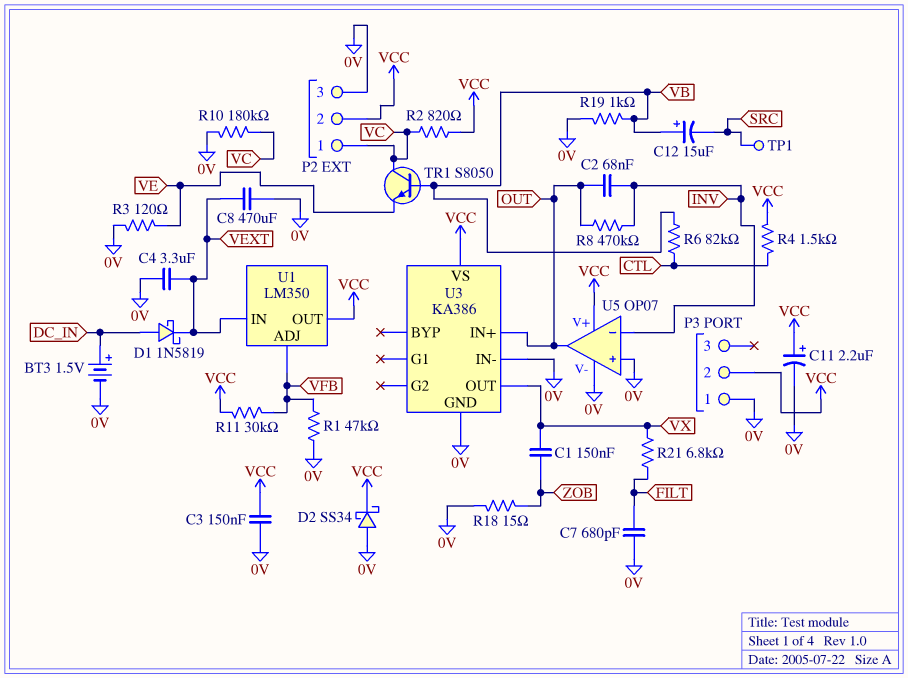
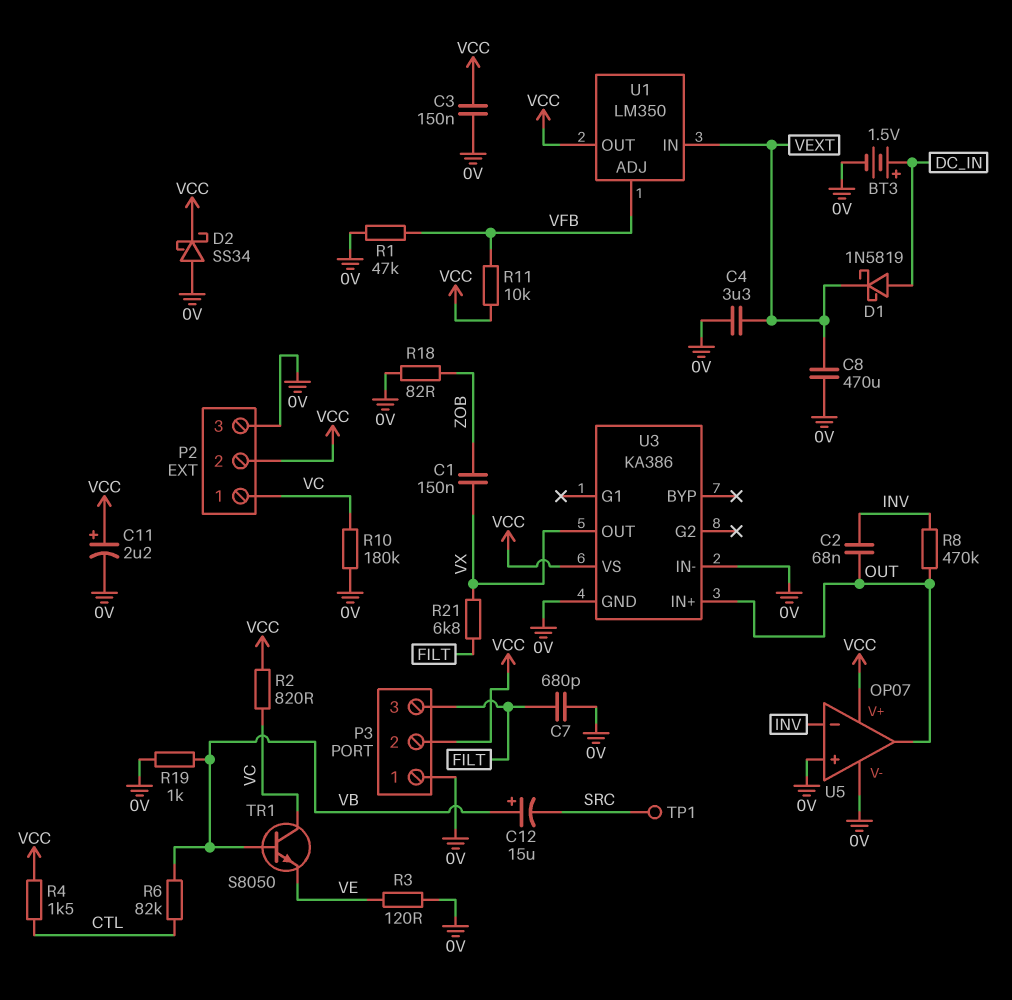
P3 pin 3: none -> FILT
R11: 30k (VCC, VFB) -> 10k (VCC, VFB)
R18: 15 (0V, ZOB) -> 82 (0V, ZOB)

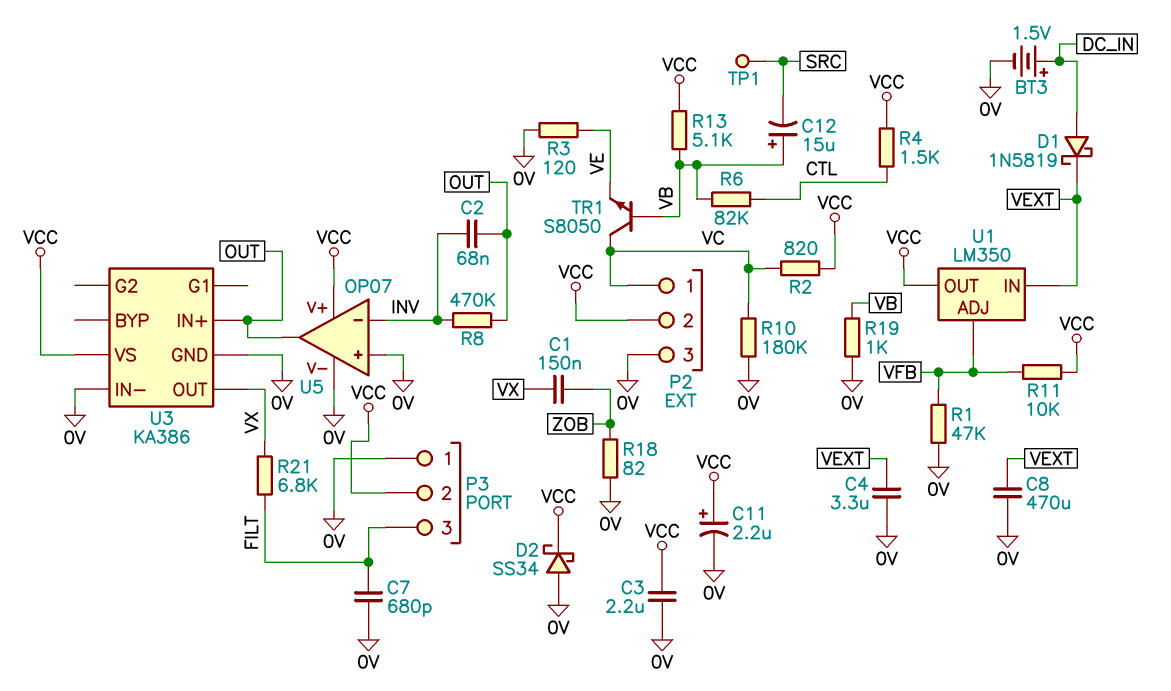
C3: 150nF (0V, VCC) -> 2.2uF (0V, VCC)
R13: none -> 5.1k (VB, VCC)

